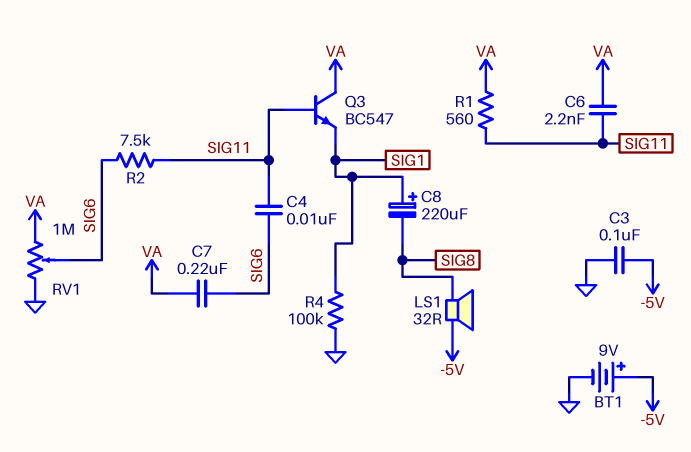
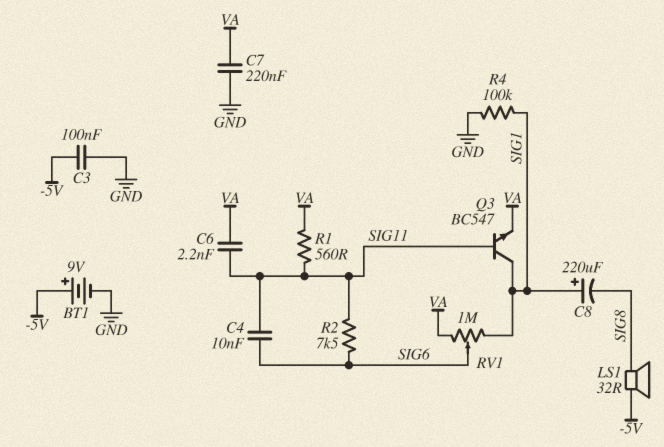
C7: 220nF (SIG6, VA) -> 220nF (GND, VA)
Q3: NPN BC547 (B SIG11, C VA, E SIG1) -> NPN BC547 (B SIG11, C SIG1, E VA)
RV1: 1M (GND, VA, wiper SIG6) -> 1M (SIG1, VA, wiper SIG6)

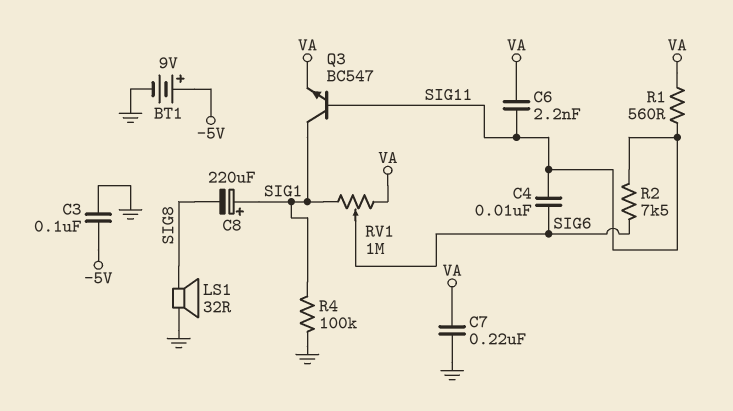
LS1: speaker 32R (-5V, SIG8) -> speaker 32R (GND, SIG8)

